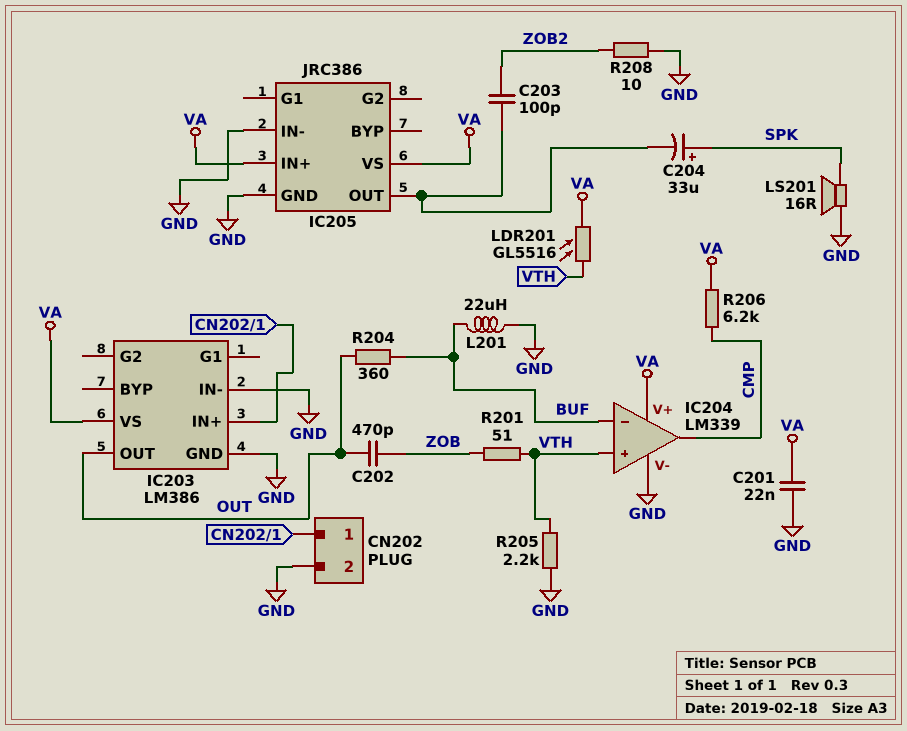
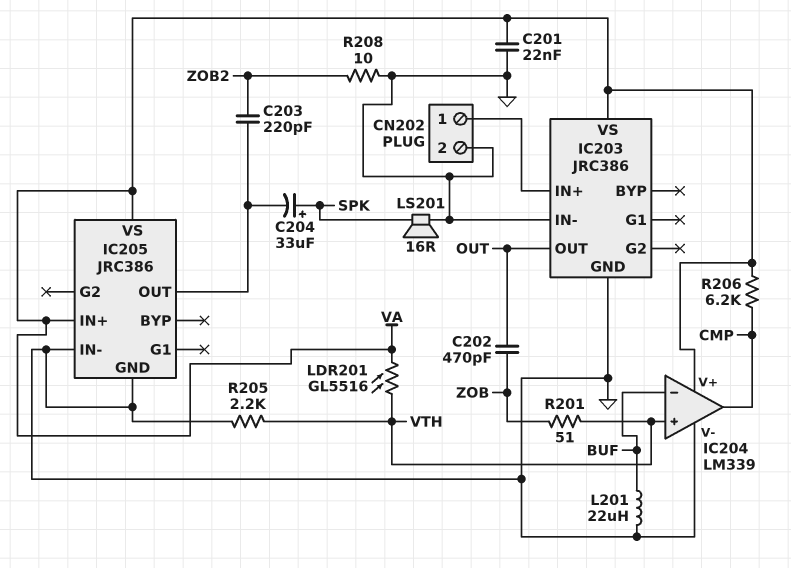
C203: 100pF (IC205/OUT, ZOB2) -> 220pF (IC205/OUT, ZOB2)
IC203: LM386 -> JRC386
R204: 360 (BUF, OUT) -> none

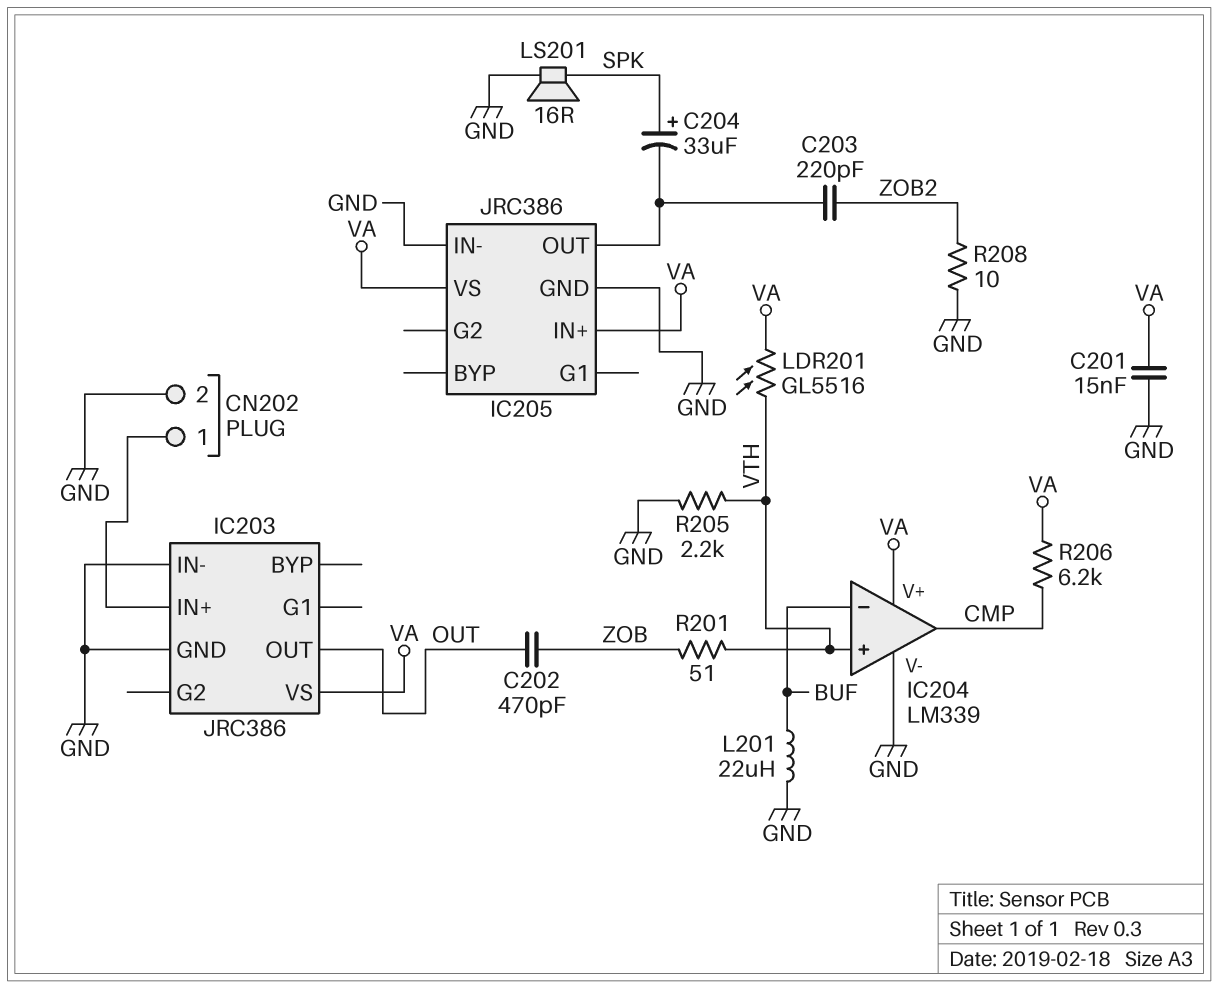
C201: 22nF (GND, VA) -> 15nF (GND, VA)

